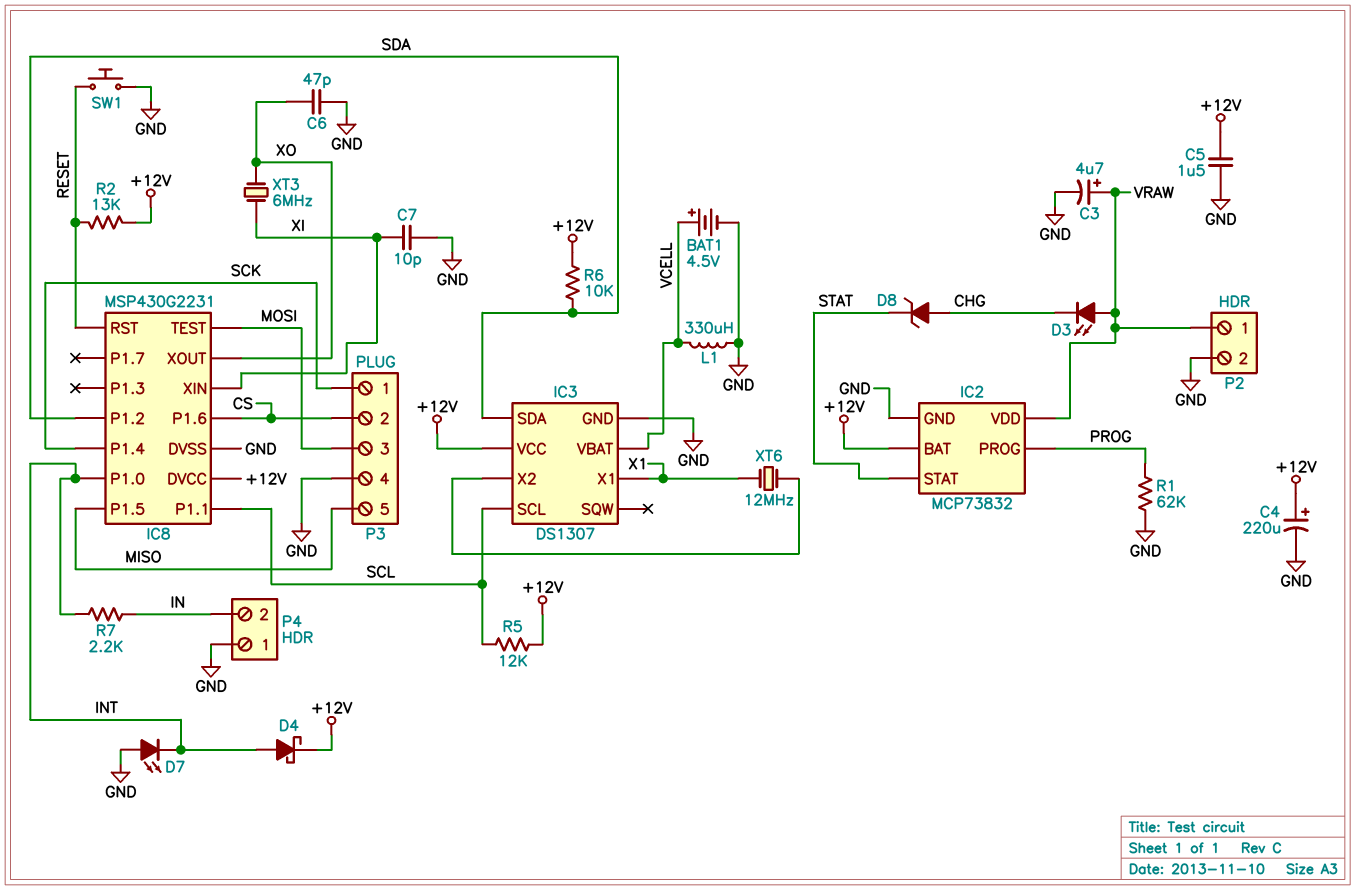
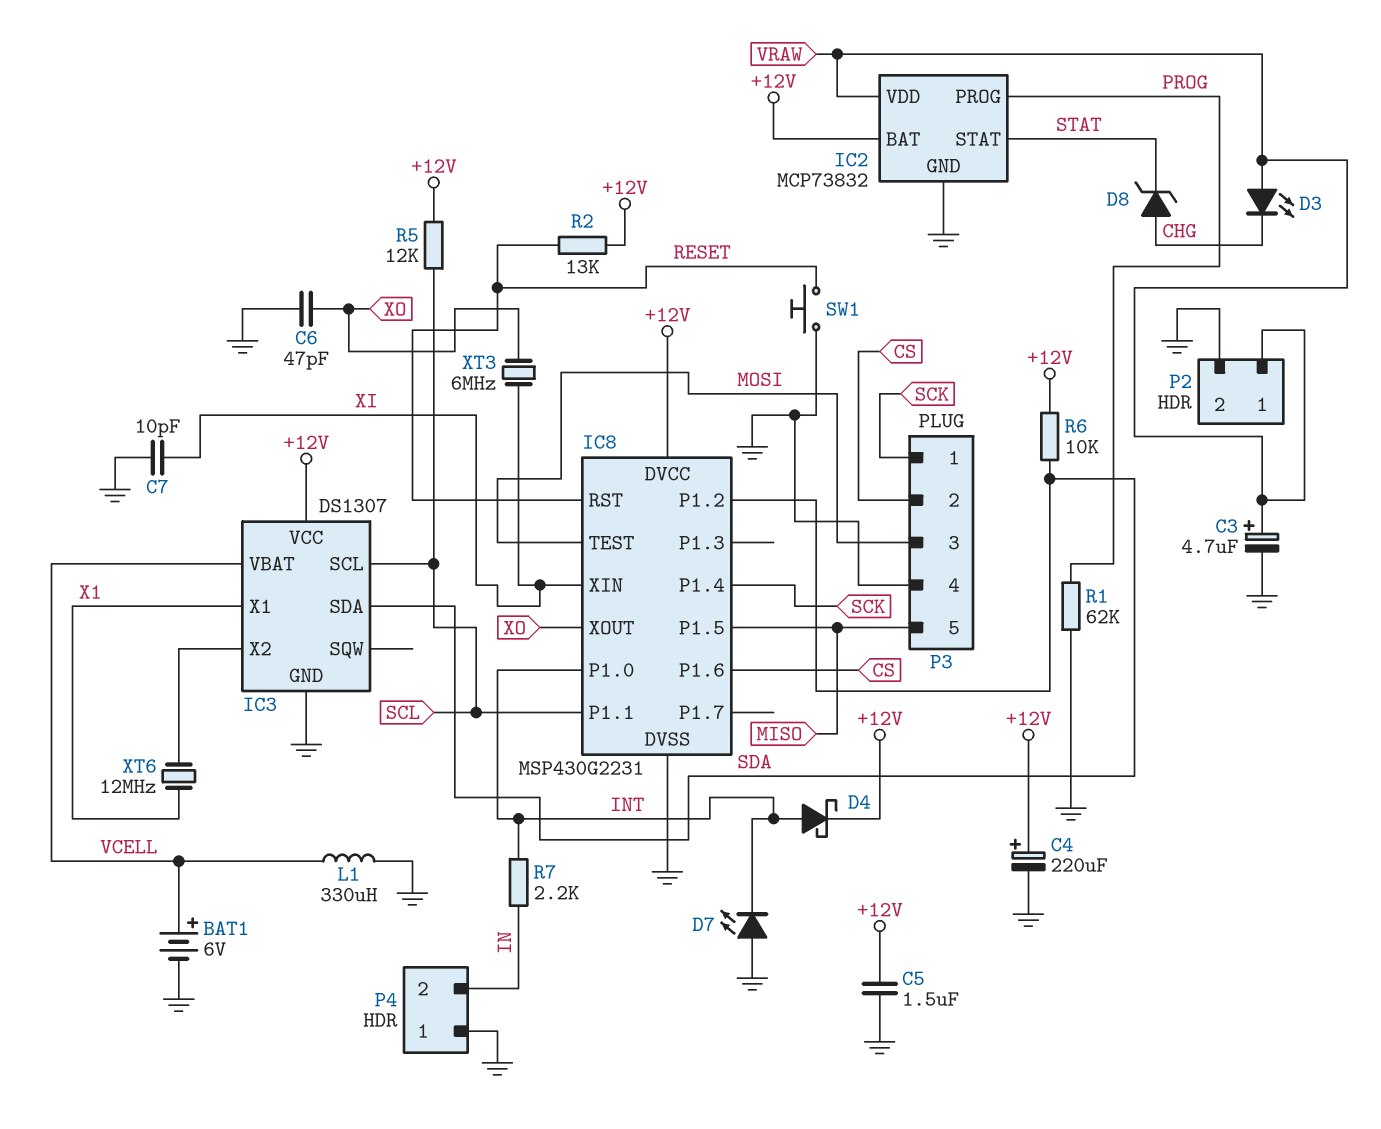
BAT1: 4.5V (plus VCELL, minus GND) -> 6V (plus VCELL, minus GND)

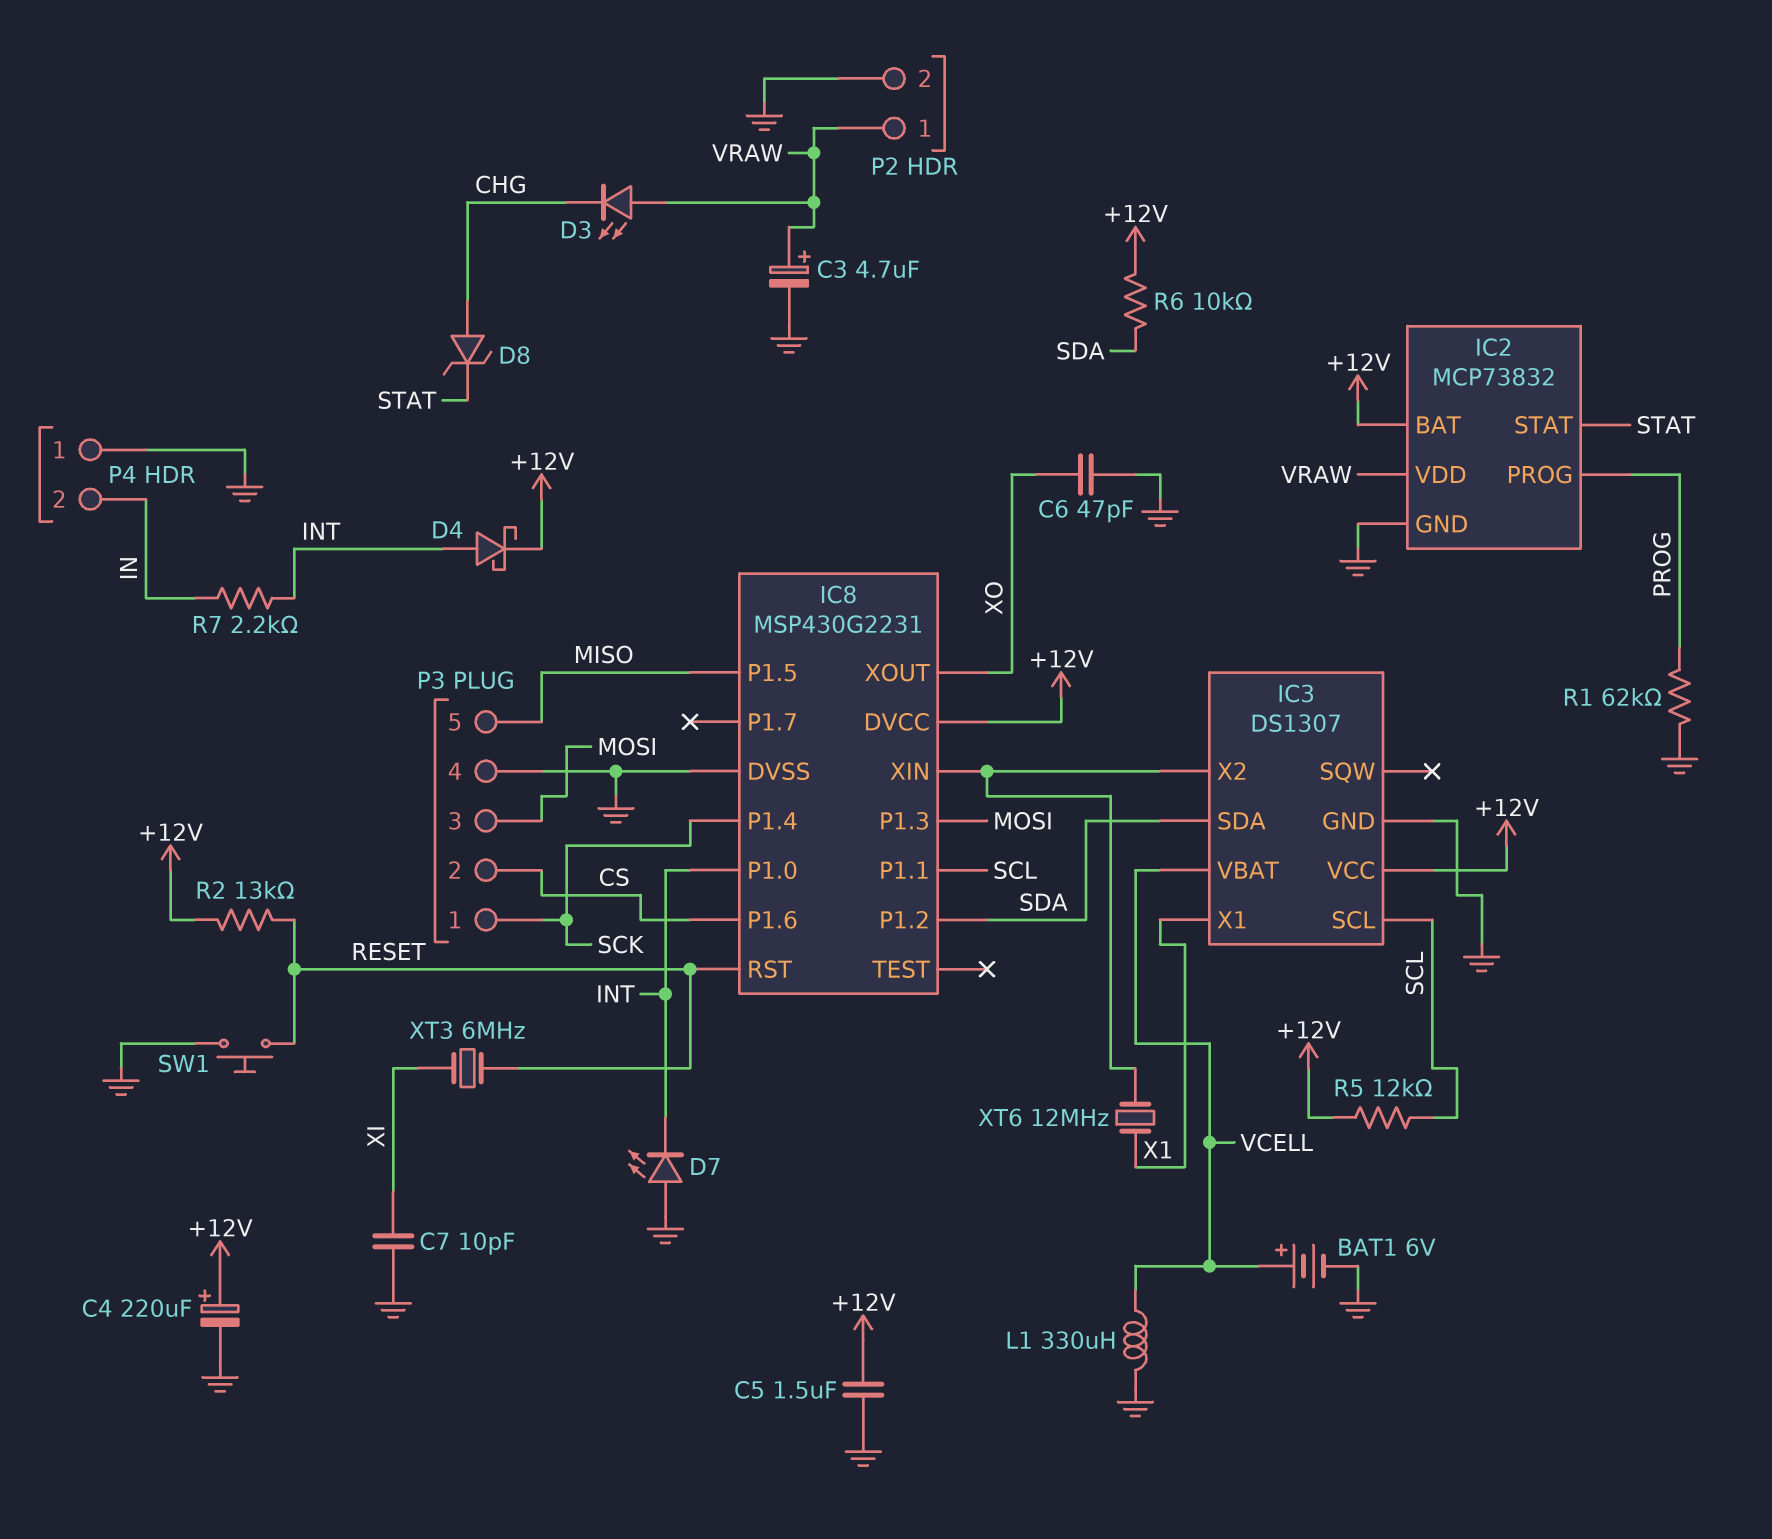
IC8 pin P1.3: none -> MOSI
IC8 pin TEST: MOSI -> none
IC8 pin XIN: XI -> IC3/X2
XT3: 6MHz (XI, XO) -> 6MHz (RESET, XI)

